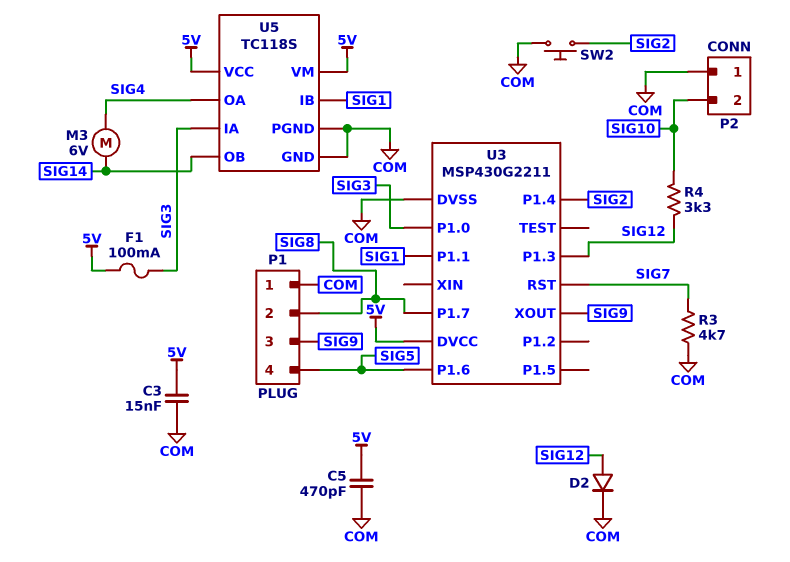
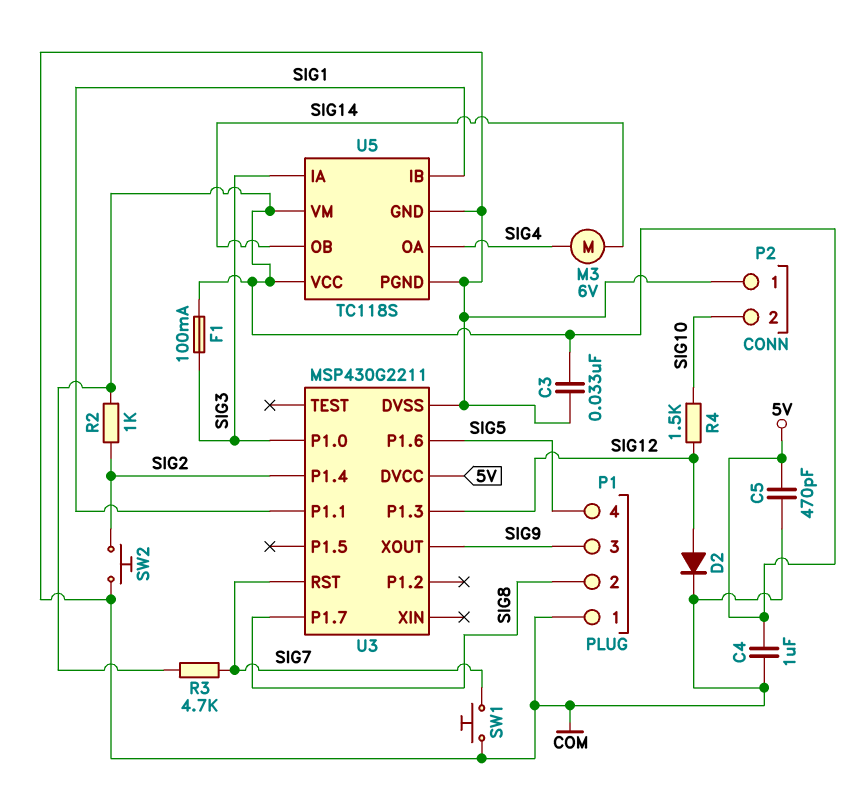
C3: 15nF (5V, COM) -> 33nF (5V, COM)
C4: none -> 1uF (5V, COM)
R2: none -> 1k (5V, SIG2)
R3: 4.7k (COM, SIG7) -> 4.7k (5V, SIG7)
R4: 3.3k (SIG10, SIG12) -> 1.5k (SIG10, SIG12)
SW1: none -> button (COM, SIG7)

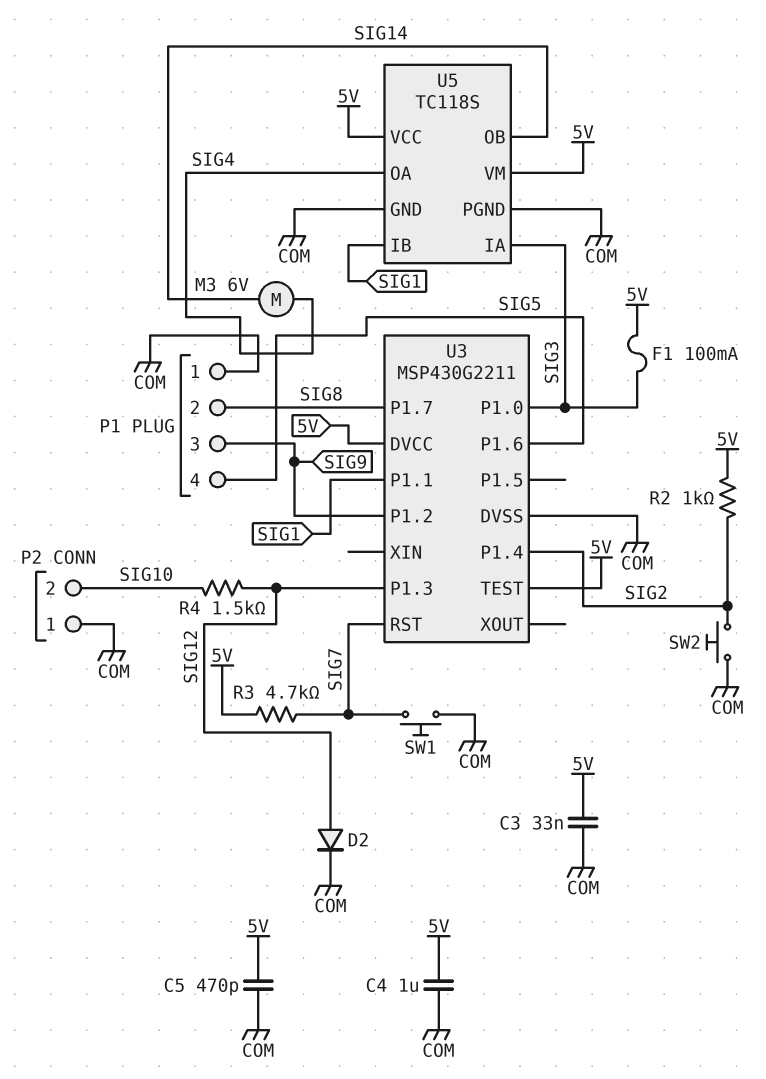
U3 pin P1.2: none -> SIG9
U3 pin TEST: none -> 5V
U3 pin XOUT: SIG9 -> none

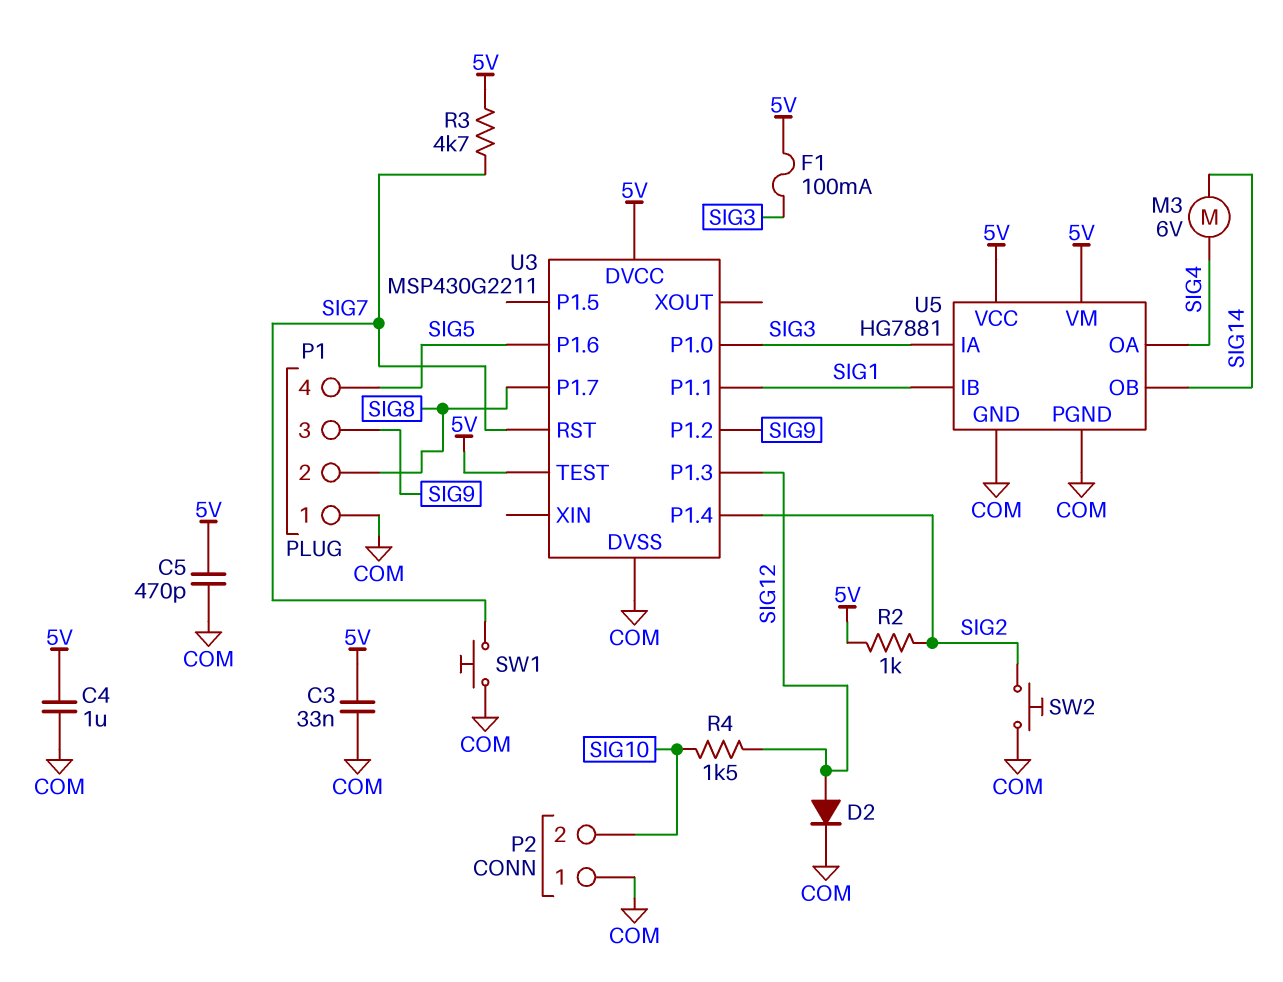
U5: TC118S -> HG7881

